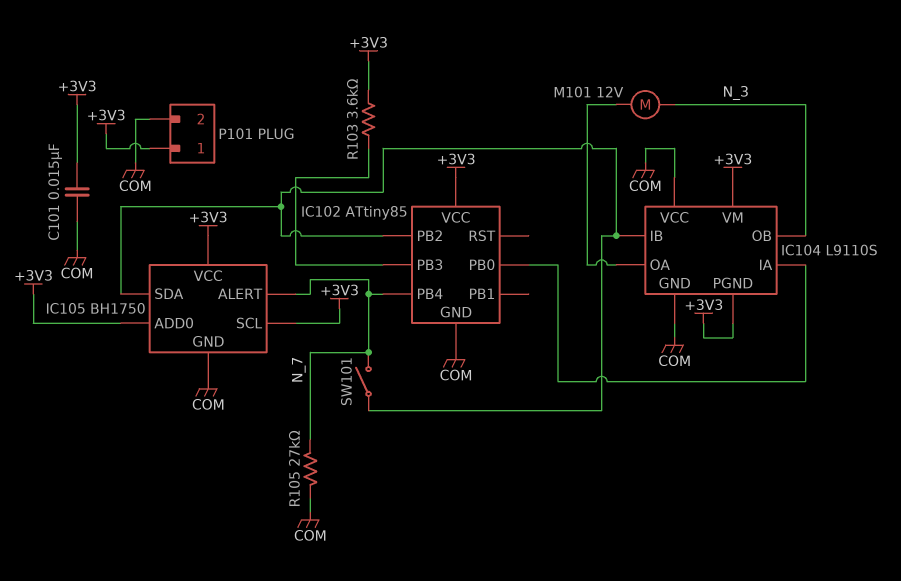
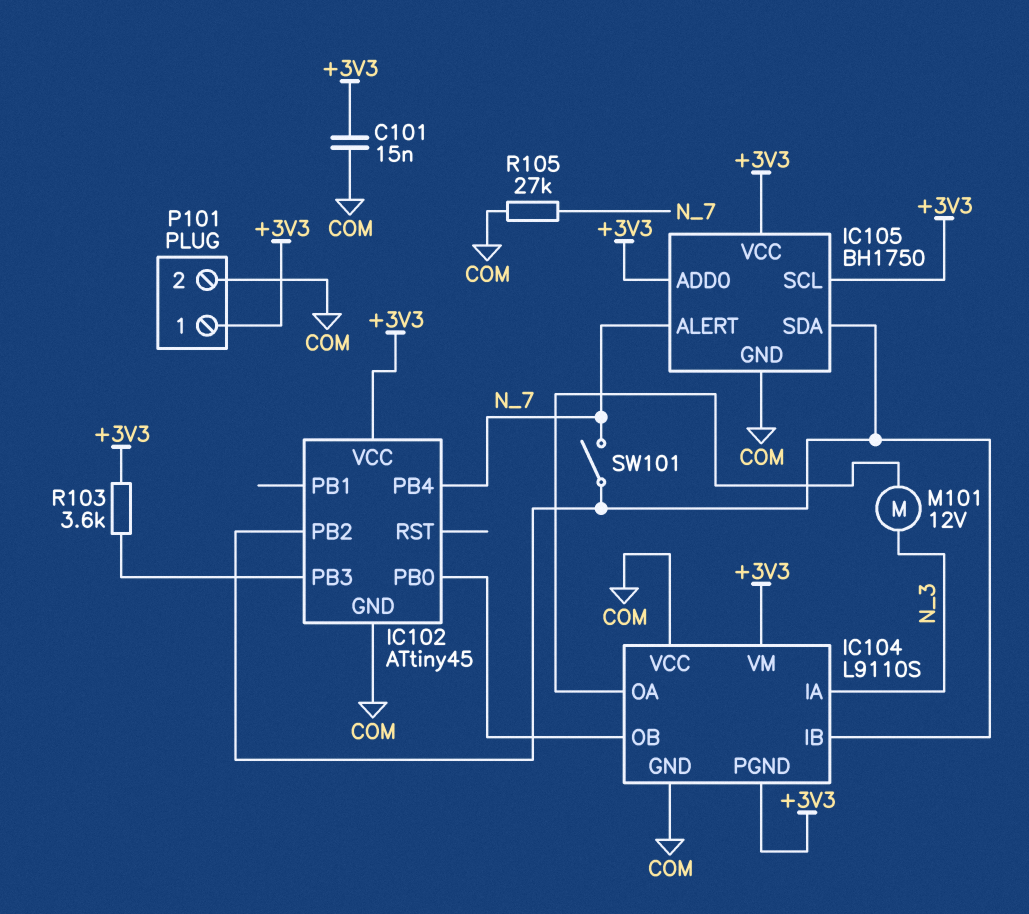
IC102: ATtiny85 -> ATtiny45
IC104 pin IA: IC102/PB0 -> N_3
IC104 pin OB: N_3 -> IC102/PB0

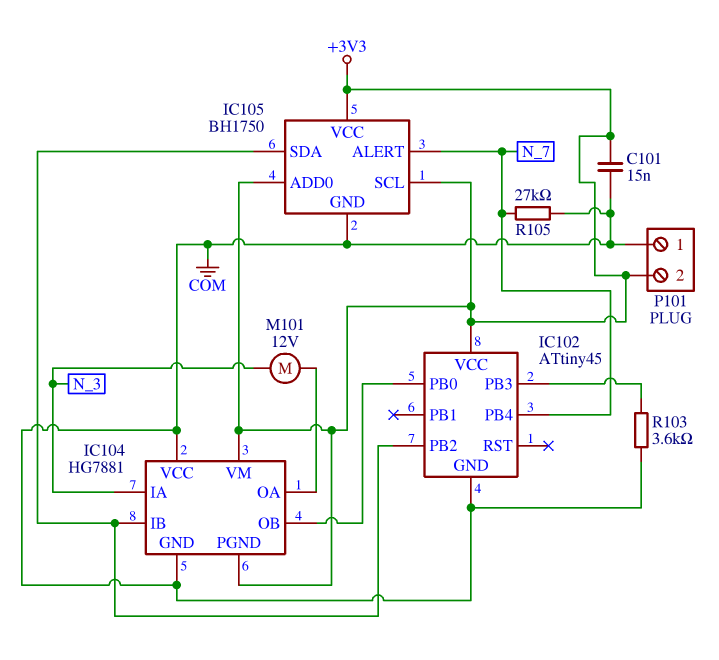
IC104: L9110S -> HG7881
P101 pin 1: +3V3 -> COM
P101 pin 2: COM -> +3V3
R103: 3.6k (+3V3, IC102/PB3) -> 3.6k (COM, IC102/PB3)
SW101: switch (IC102/PB2, N_7) -> none

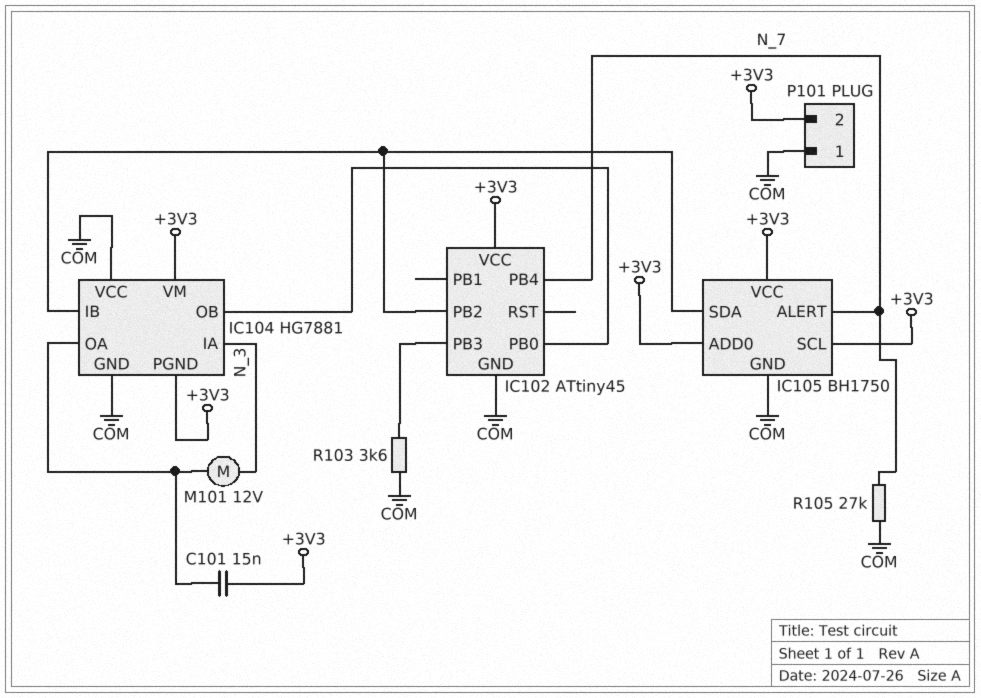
C101: 15nF (+3V3, COM) -> 15nF (+3V3, IC104/OA)

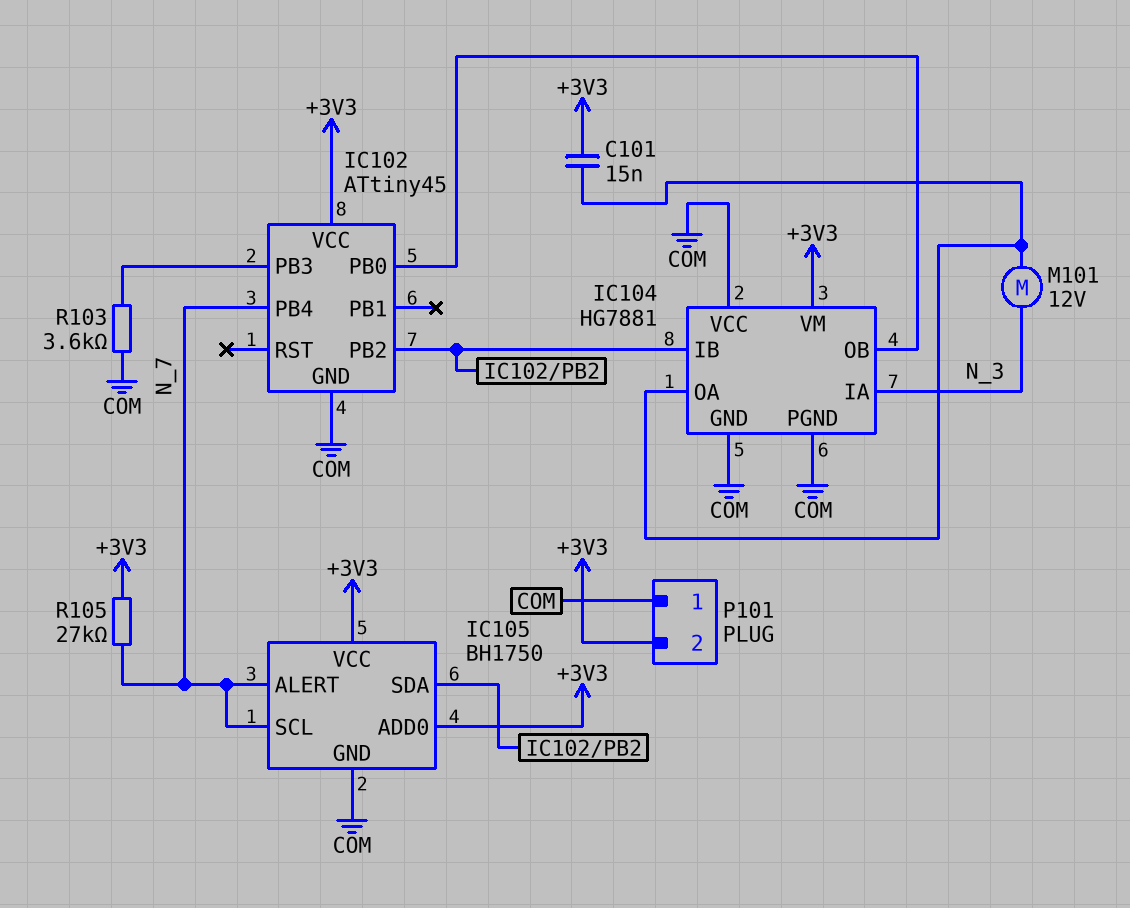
IC104 pin PGND: +3V3 -> COM
IC105 pin SCL: +3V3 -> N_7
R105: 27k (COM, N_7) -> 27k (+3V3, N_7)

